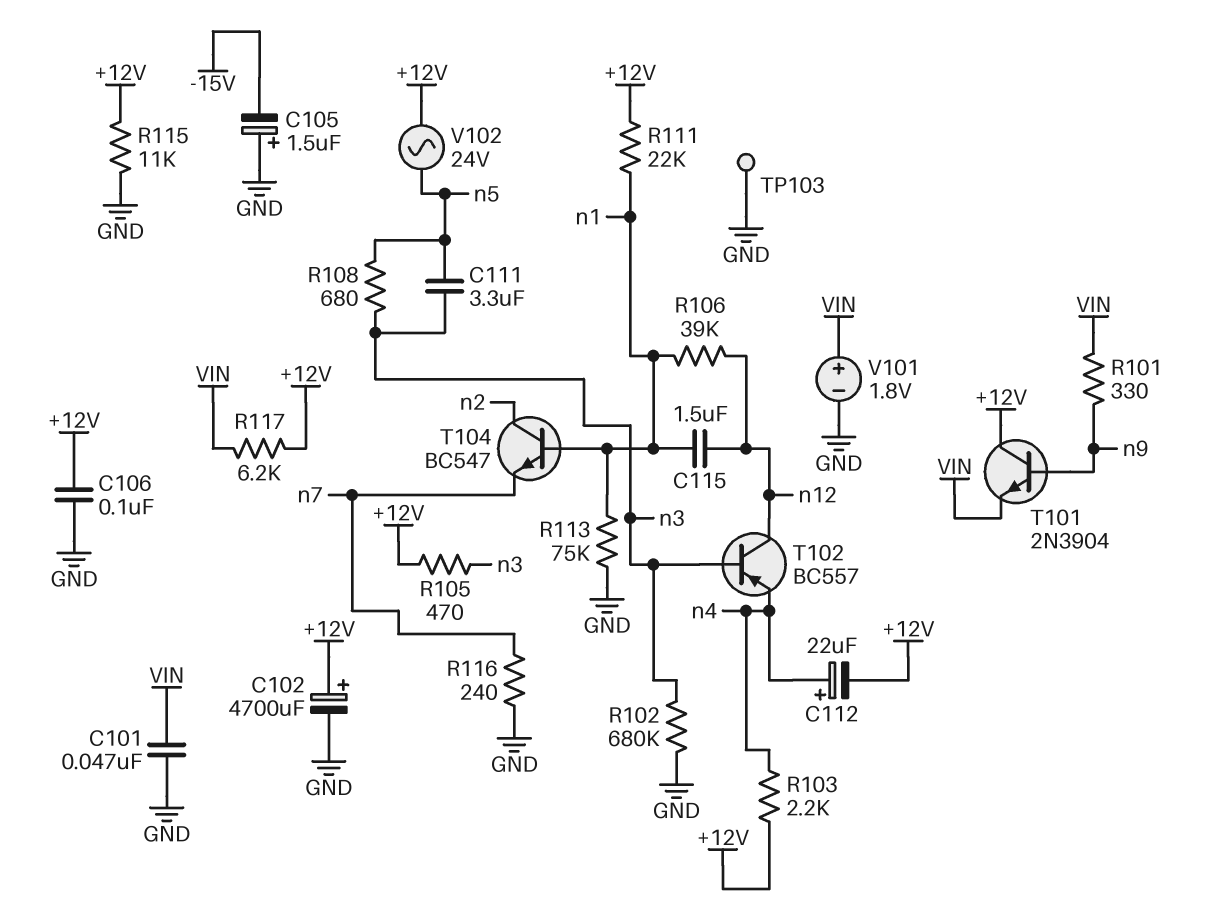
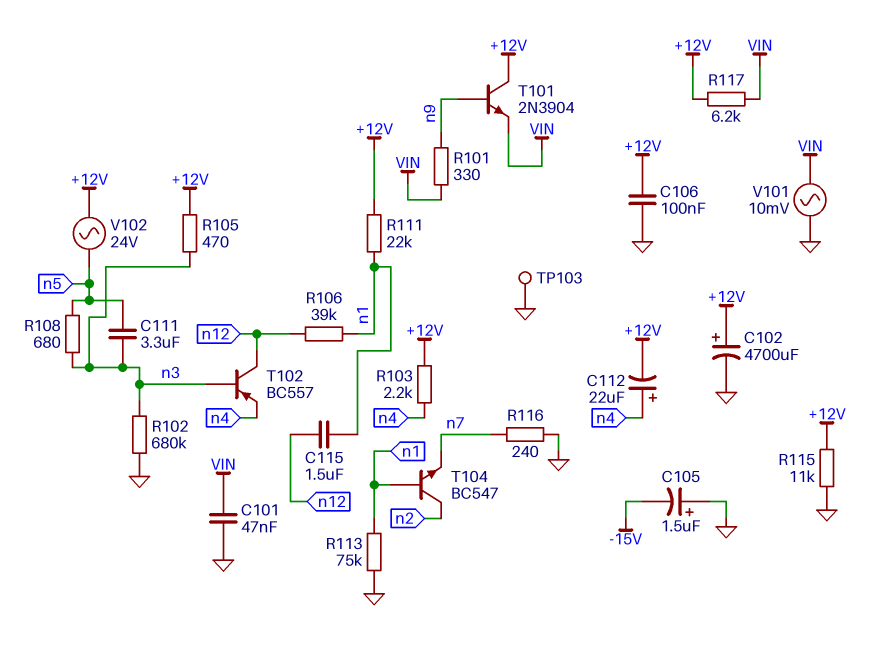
V101: 1.8V (plus VIN, minus GND) -> AC 10mV (GND, VIN)

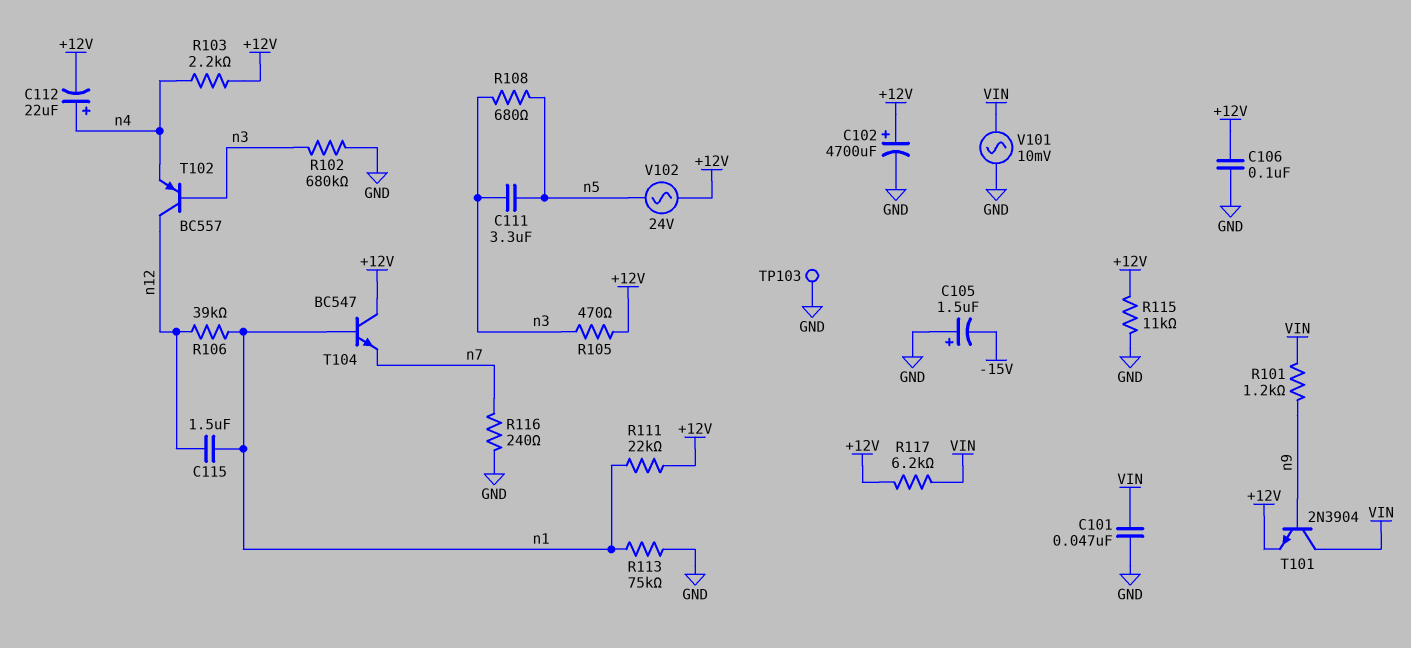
R101: 330 (VIN, n9) -> 1.2k (VIN, n9)
T101: NPN 2N3904 (B n9, C +12V, E VIN) -> NPN 2N3904 (B n9, C VIN, E +12V)
T104: NPN BC547 (B n1, C n2, E n7) -> NPN BC547 (B n1, C +12V, E n7)

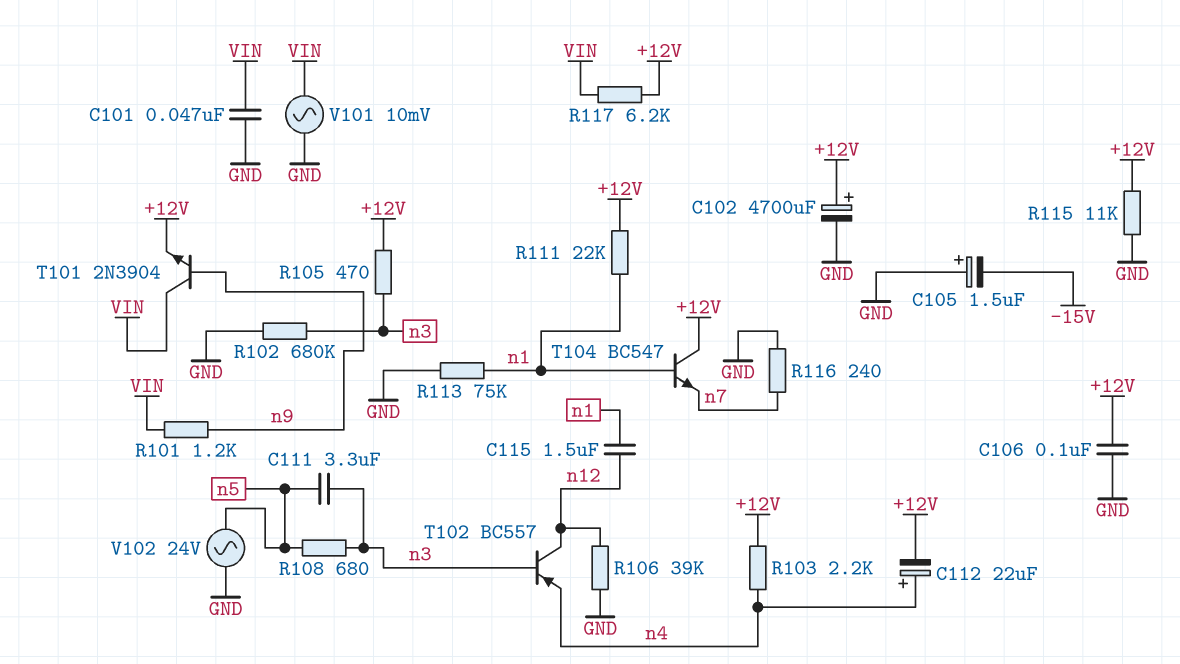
R106: 39k (n1, n12) -> 39k (GND, n12)
TP103: test point (GND) -> none
V102: AC 24V (+12V, n5) -> AC 24V (GND, n5)

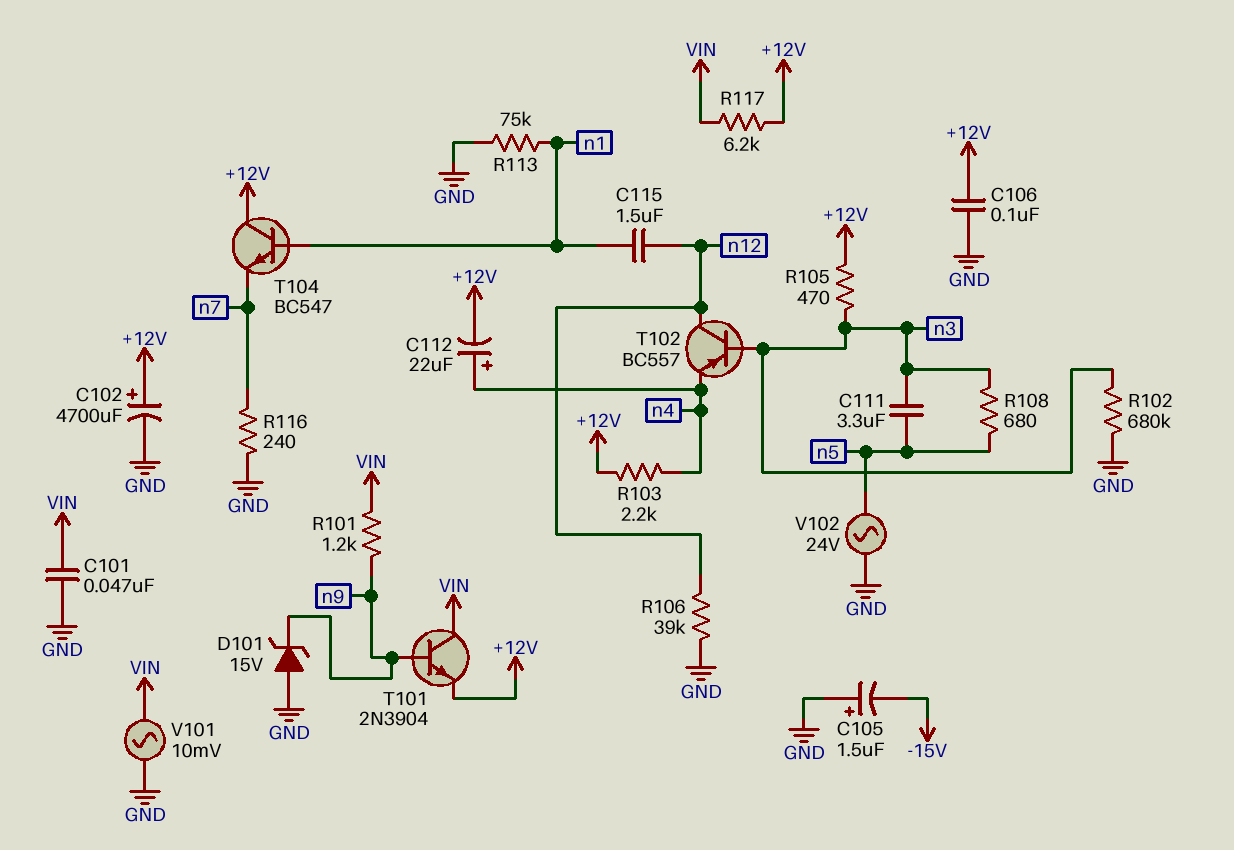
D101: none -> zener 15V (A GND, K n9)
R111: 22k (+12V, n1) -> none
R115: 11k (+12V, GND) -> none

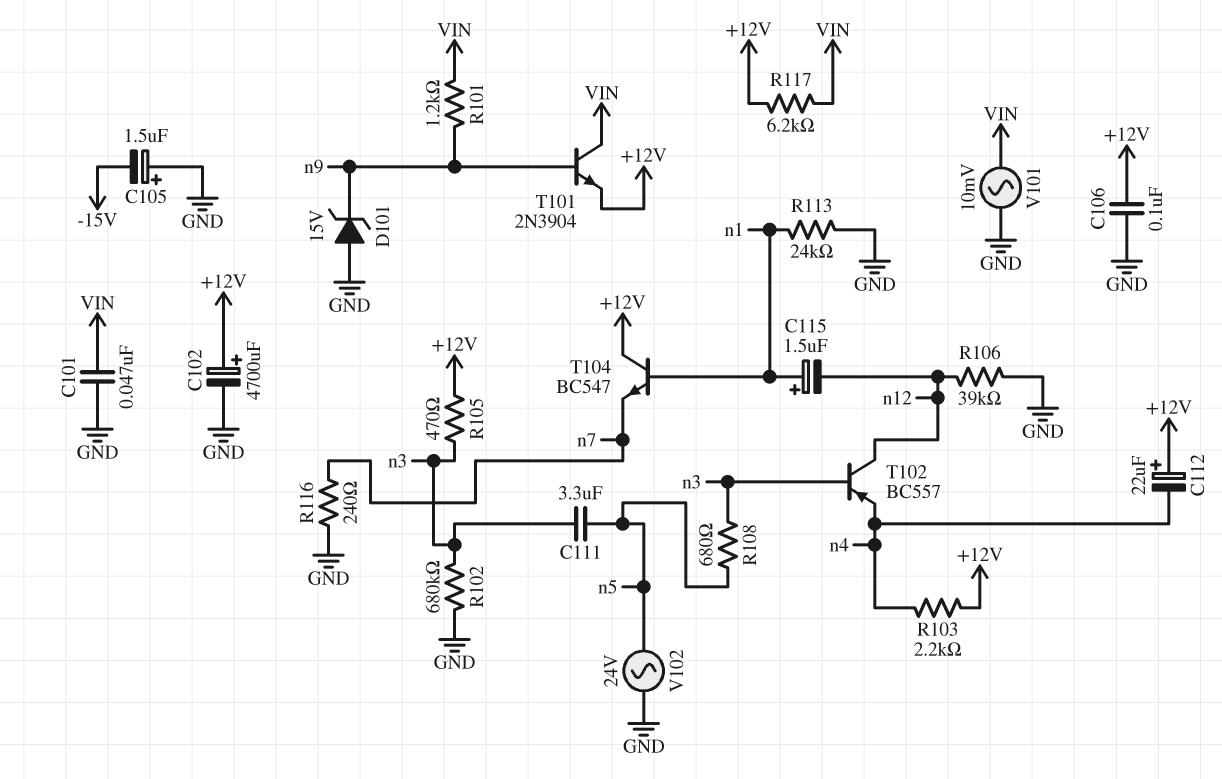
C112: 22uF (plus n4, minus +12V) -> 22uF (plus +12V, minus n4)
C115: 1.5uF (n1, n12) -> 1.5uF (plus n1, minus n12)
R113: 75k (GND, n1) -> 24k (GND, n1)

